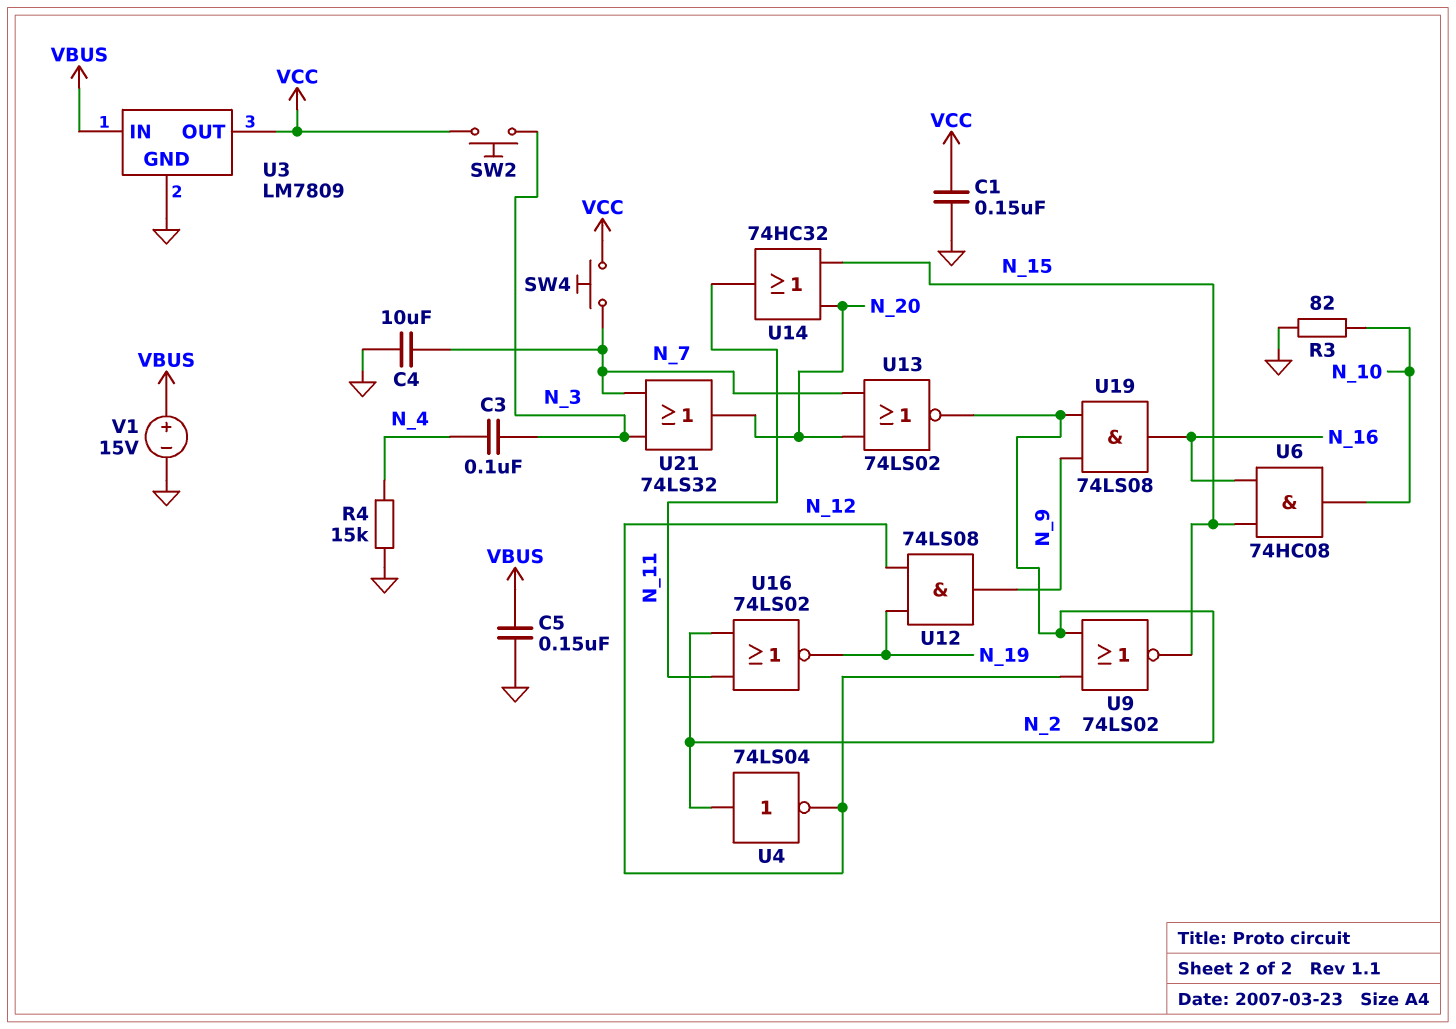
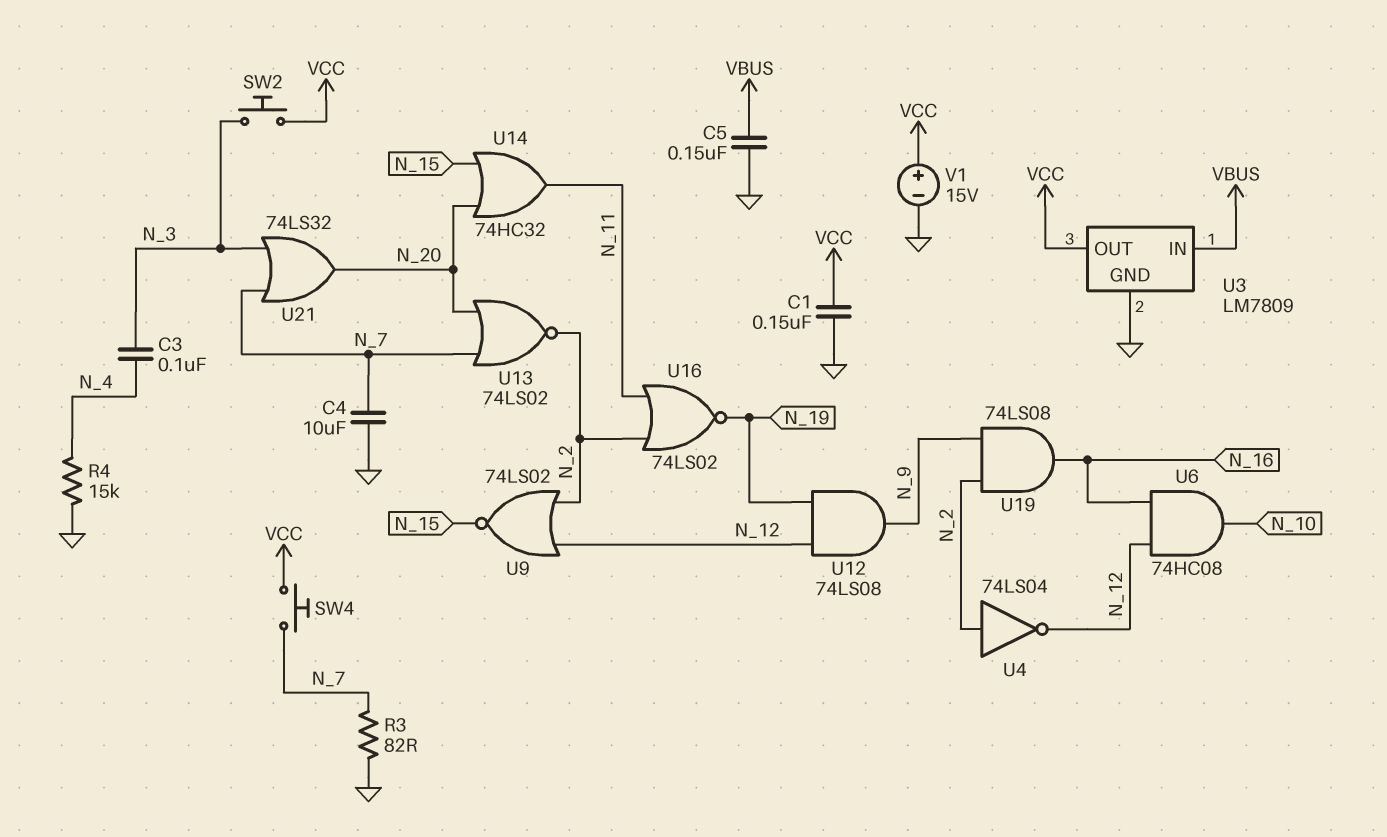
R3: 82 (GND, N_10) -> 82 (GND, N_7)
U6: AND 74HC08 (in N_15, in N_16, out N_10) -> AND 74HC08 (in N_12, in N_16, out N_10)
V1: 15V (plus VBUS, minus GND) -> 15V (plus VCC, minus GND)

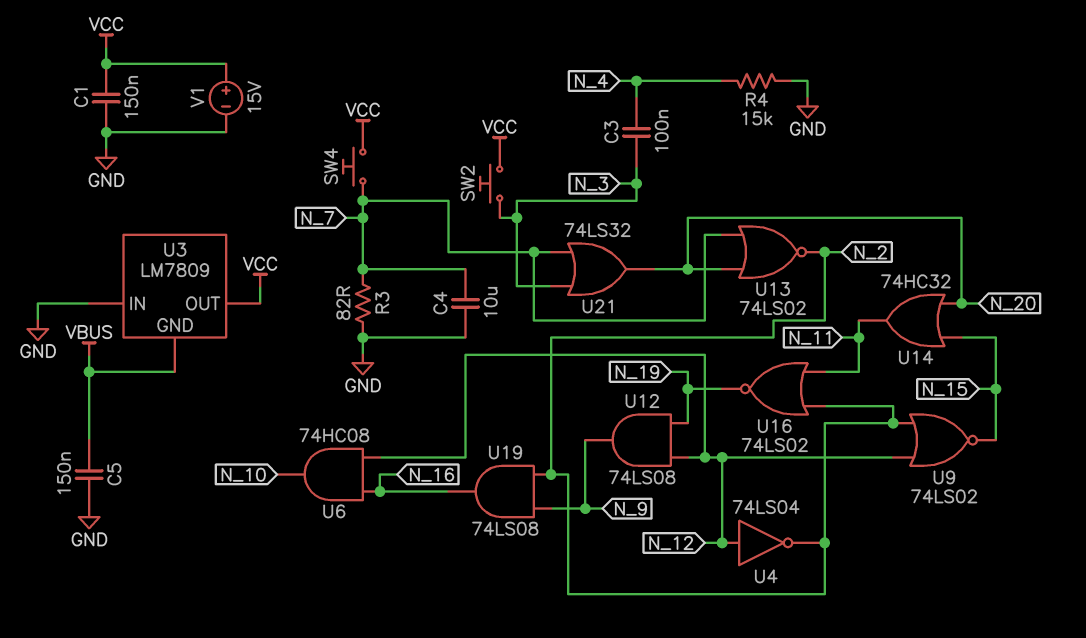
U3 pin GND: GND -> VBUS
U3 pin IN: VBUS -> GND
U4: NOT 74LS04 (in N_2, out N_12) -> NOT 74LS04 (in N_12, out N_2)

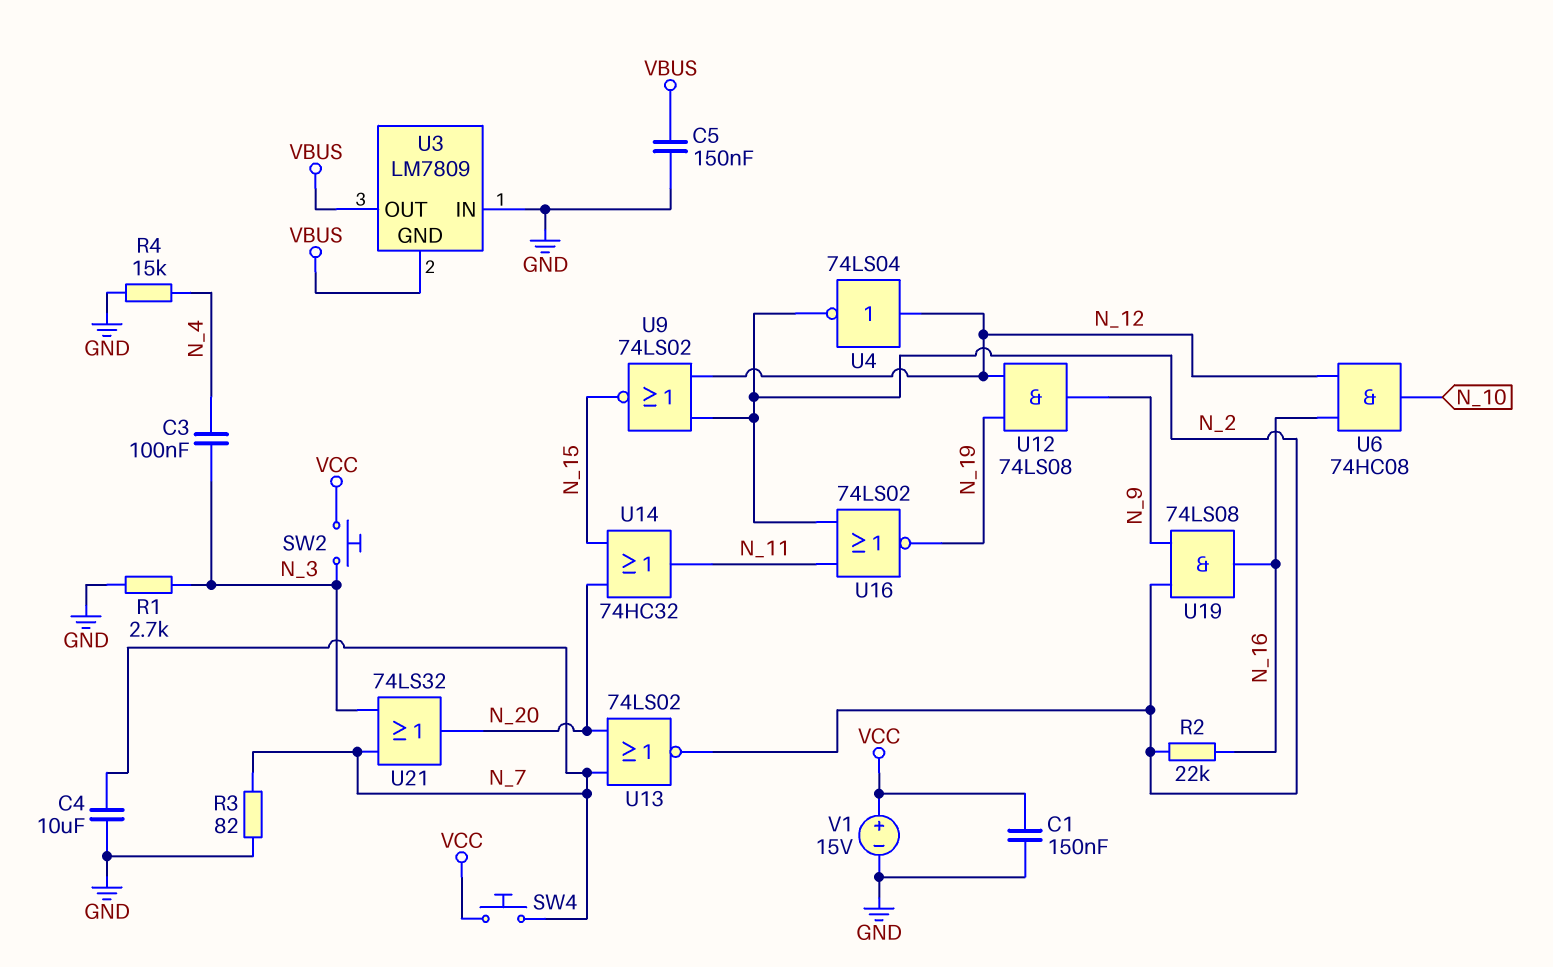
R1: none -> 2.7k (GND, N_3)
R2: none -> 22k (N_2, N_16)
U3 pin OUT: VCC -> VBUS

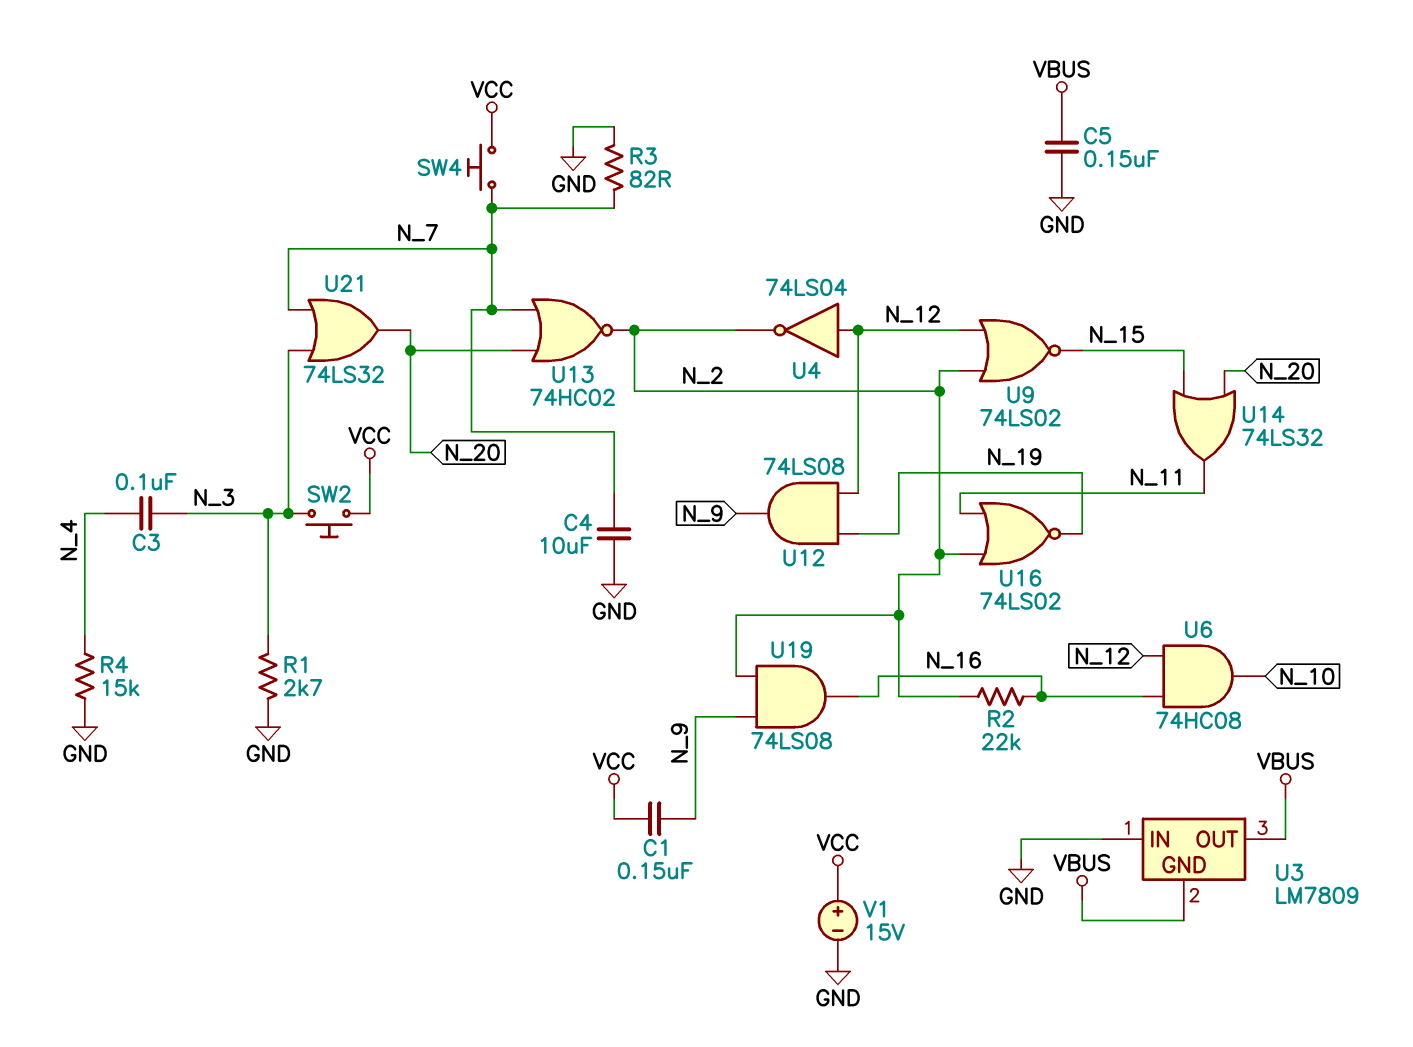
C1: 150nF (GND, VCC) -> 150nF (N_9, VCC)
U13: NOR 74LS02 (in N_7, in N_20, out N_2) -> NOR 74HC02 (in N_7, in N_20, out N_2)
U14: OR 74HC32 (in N_15, in N_20, out N_11) -> OR 74LS32 (in N_15, in N_20, out N_11)

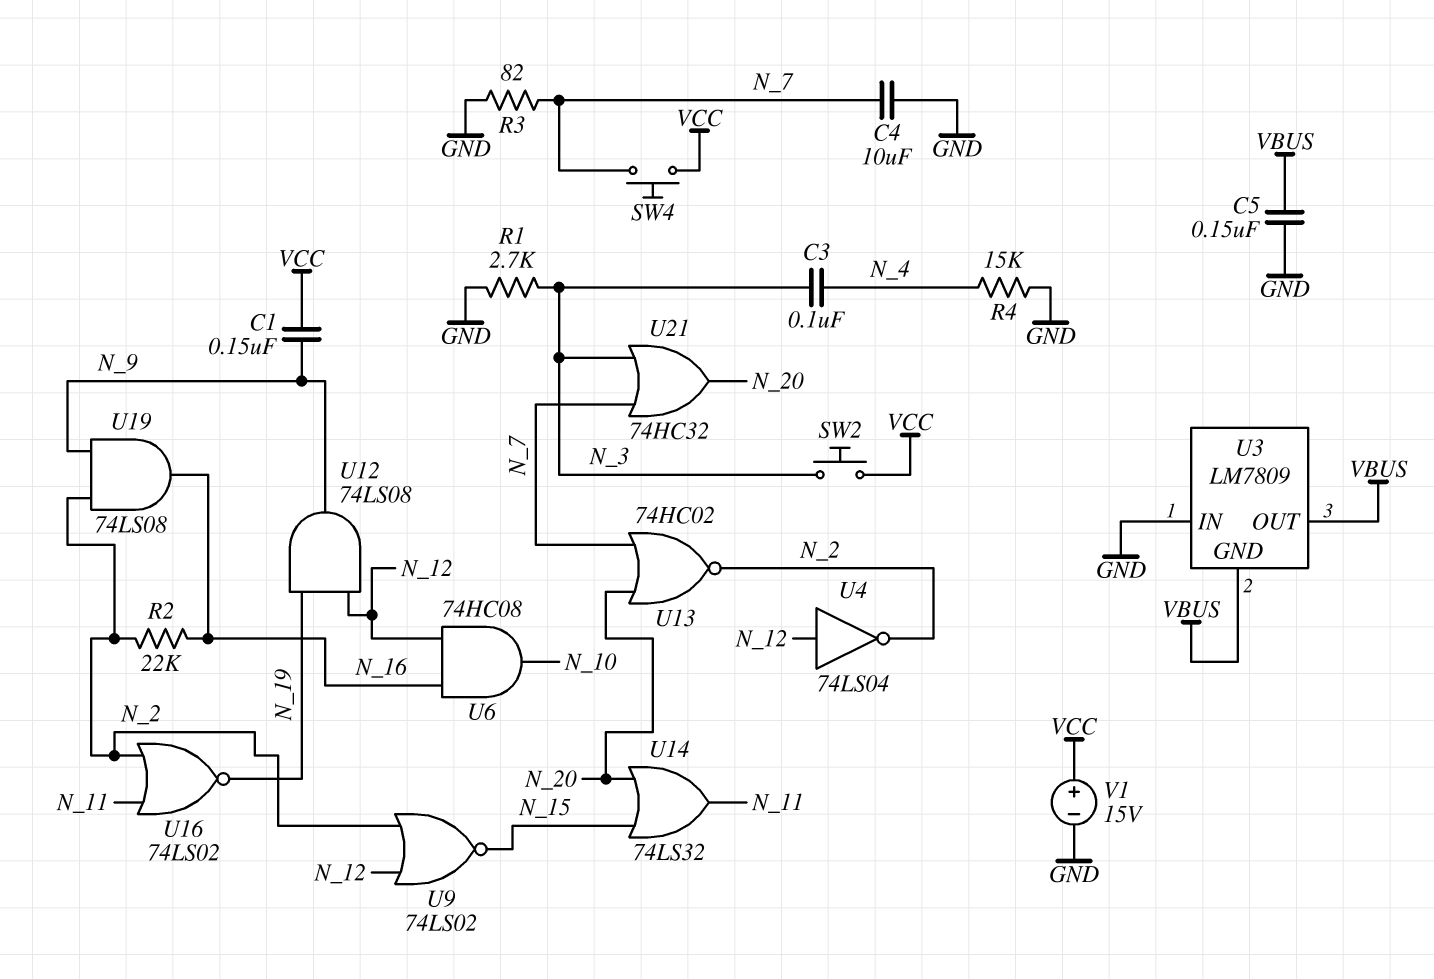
U21: OR 74LS32 (in N_3, in N_7, out N_20) -> OR 74HC32 (in N_3, in N_7, out N_20)

